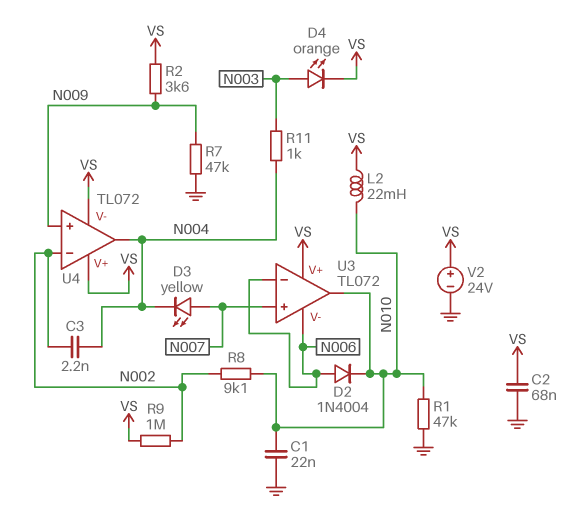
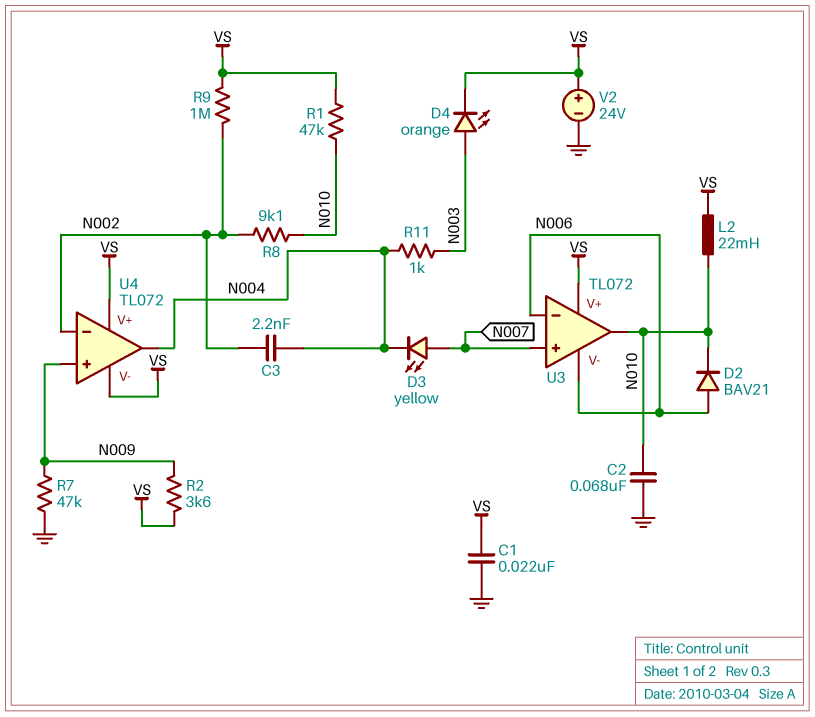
C1: 22nF (GND, N010) -> 22nF (GND, VS)
C2: 68nF (GND, VS) -> 68nF (GND, N010)
D2: diode 1N4004 (A N006, K N010) -> diode BAV21 (A N006, K N010)
R1: 47k (GND, N010) -> 47k (N010, VS)

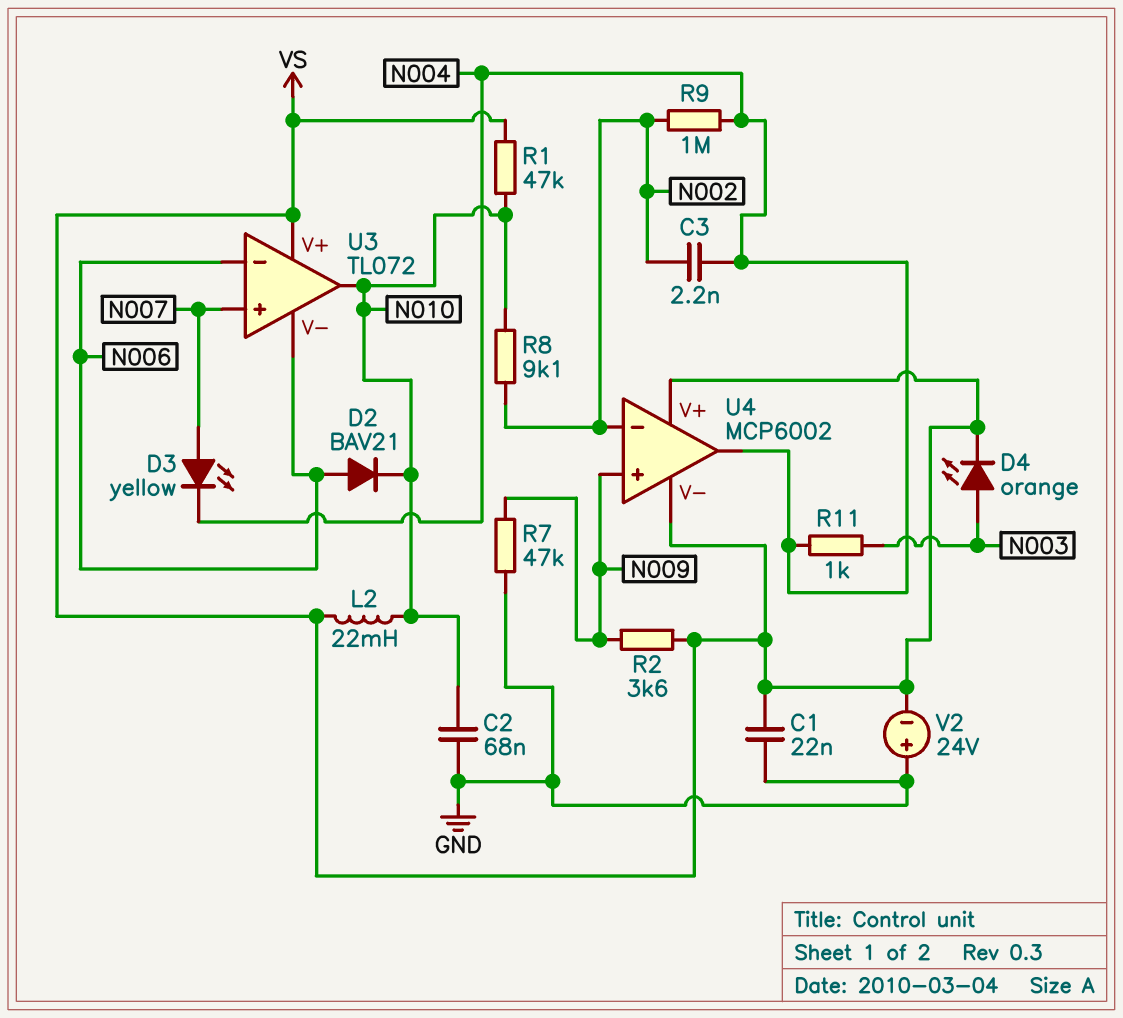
R9: 1M (N002, VS) -> 1M (N002, N004)
U4: TL072 -> MCP6002
V2: 24V (plus VS, minus GND) -> 24V (plus GND, minus VS)

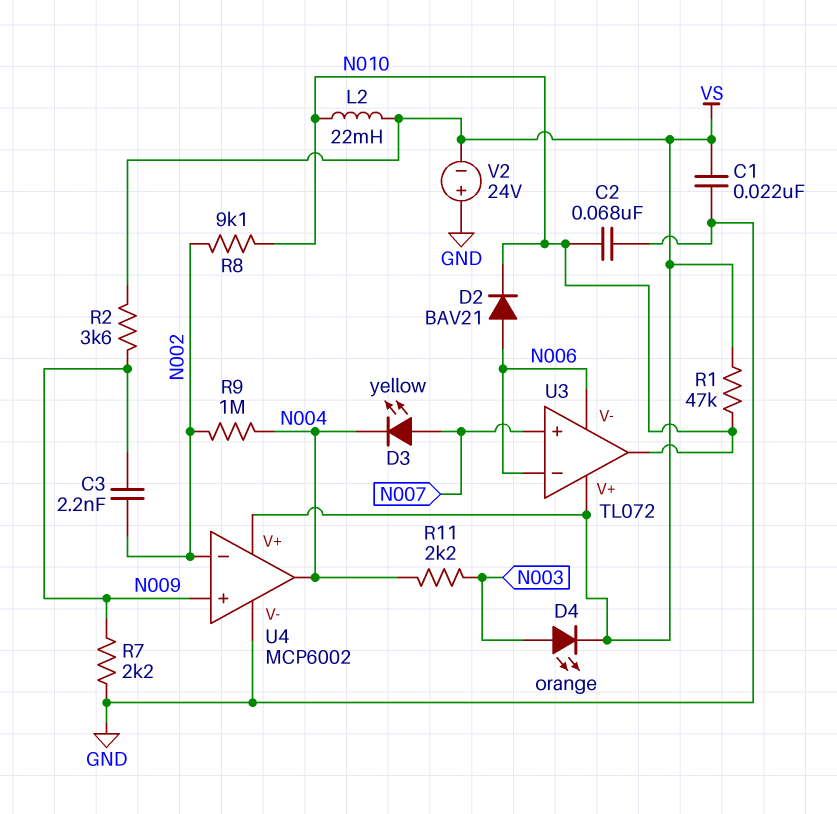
C3: 2.2nF (N002, N004) -> 2.2nF (N002, N009)
R7: 47k (GND, N009) -> 2.2k (GND, N009)
R11: 1k (N003, N004) -> 2.2k (N003, N004)
U4 pin V-: VS -> GND

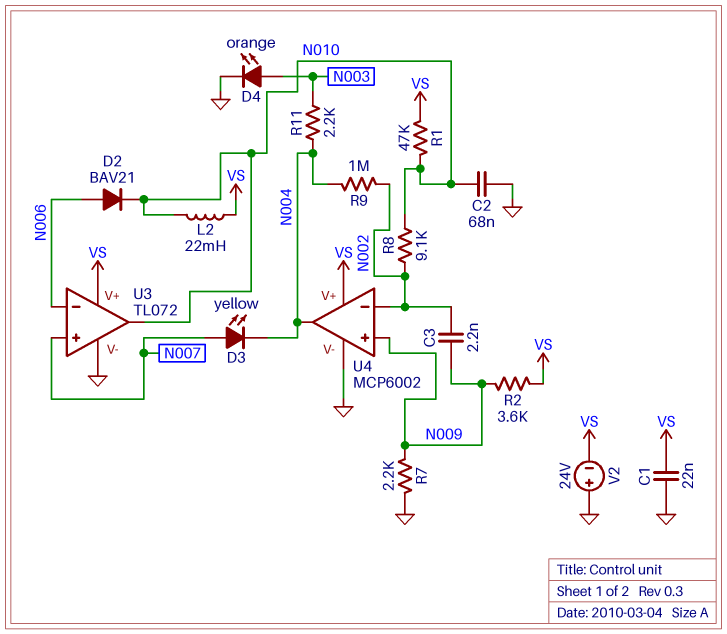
D4: LED orange (A N003, K VS) -> LED orange (A N003, K GND)
U3 pin V-: N006 -> GND

